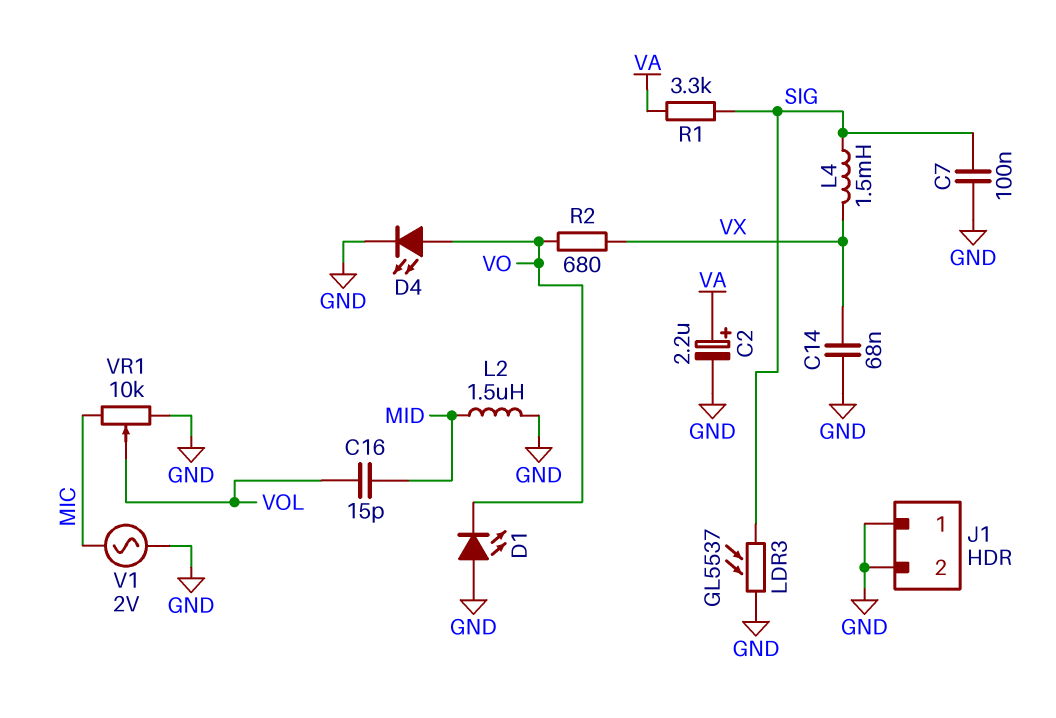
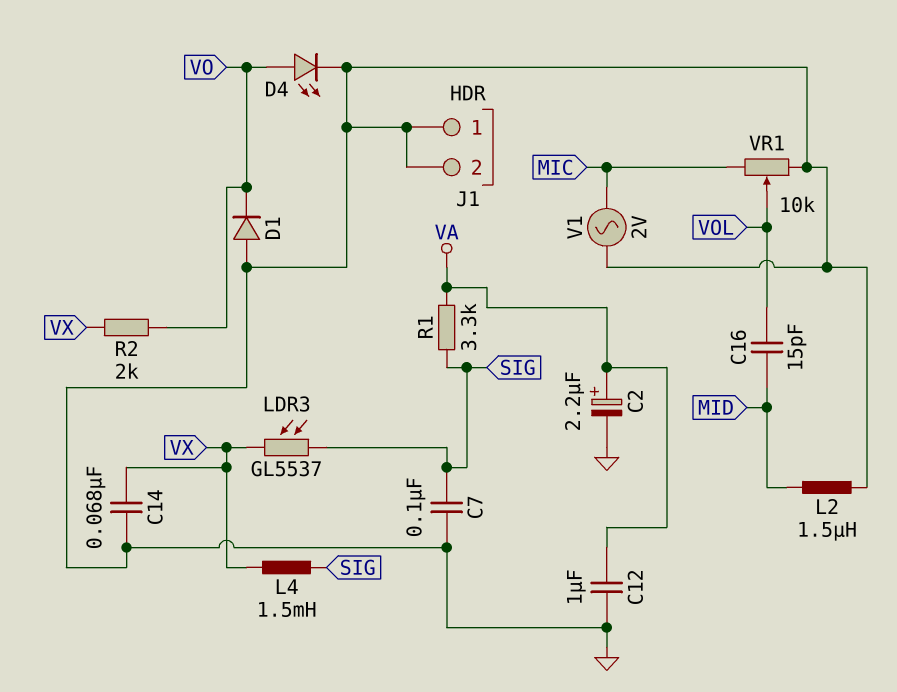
C12: none -> 1uF (GND, VA)
D1: LED (A GND, K VO) -> diode (A GND, K VO)
LDR3: GL5537 (GND, SIG) -> GL5537 (SIG, VX)
R2: 680 (VO, VX) -> 2k (VO, VX)

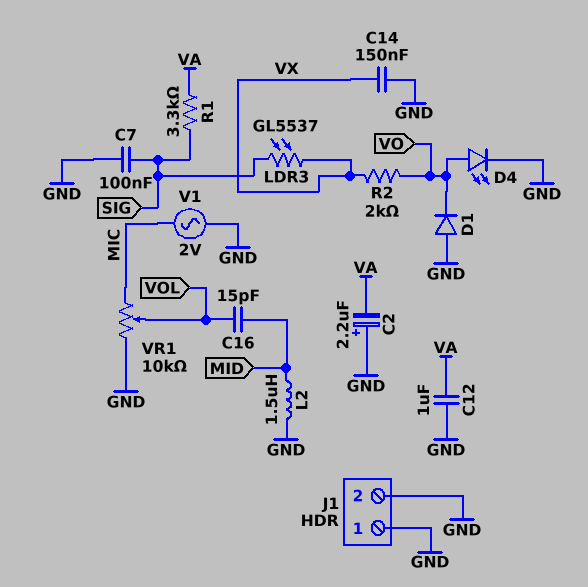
C2: 2.2uF (plus VA, minus GND) -> 2.2uF (plus GND, minus VA)
C14: 68nF (GND, VX) -> 150nF (GND, VX)
L4: 1.5mH (SIG, VX) -> none

